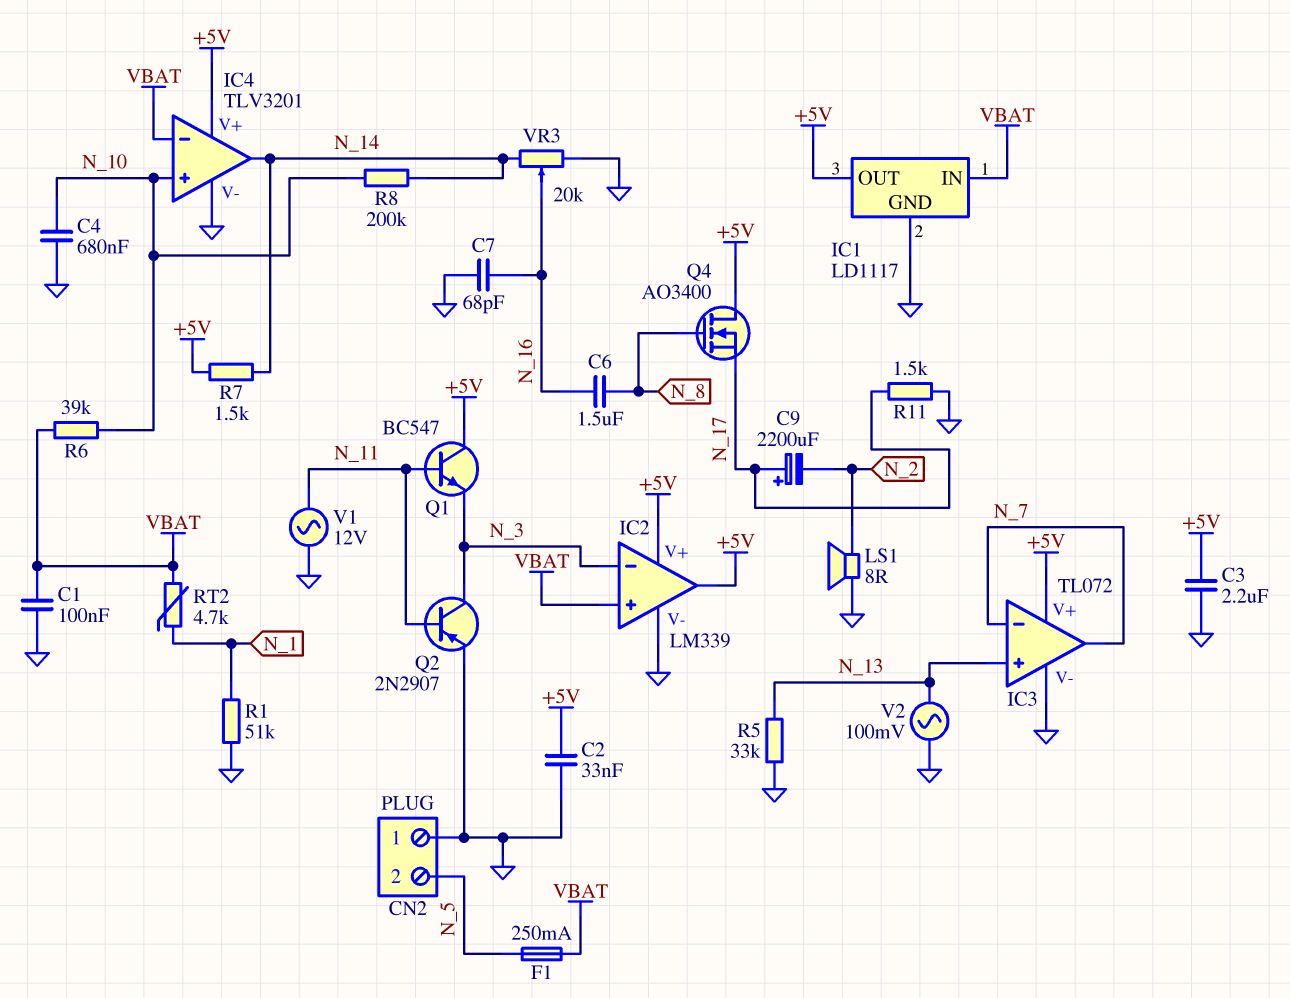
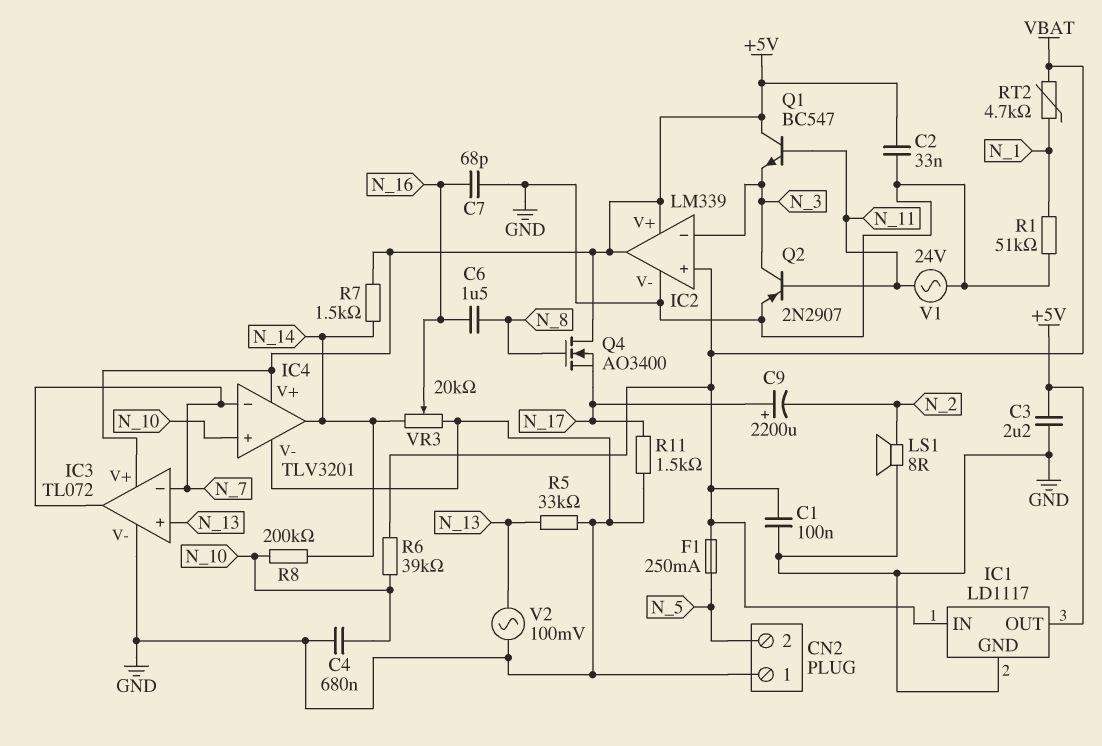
IC4 pin in-: VBAT -> N_7
V1: AC 12V (GND, N_11) -> AC 24V (GND, N_11)

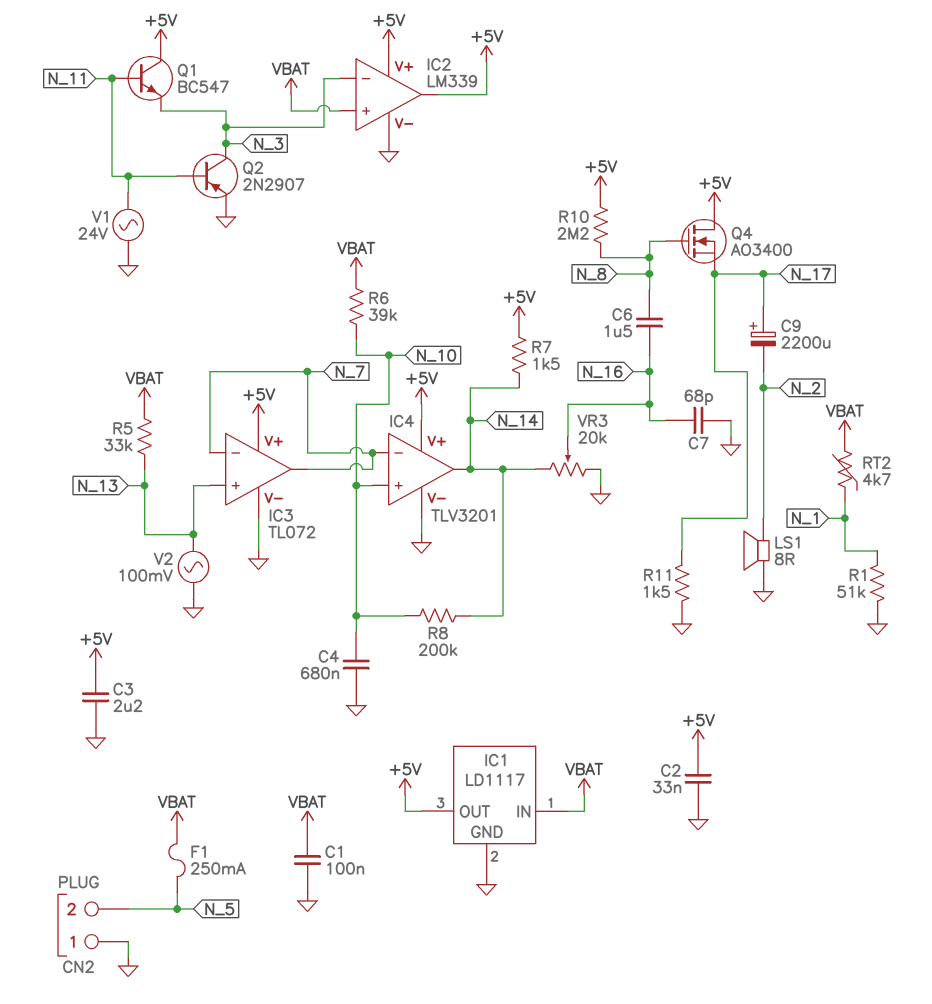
R5: 33k (GND, N_13) -> 33k (N_13, VBAT)
R10: none -> 2.2M (+5V, N_8)

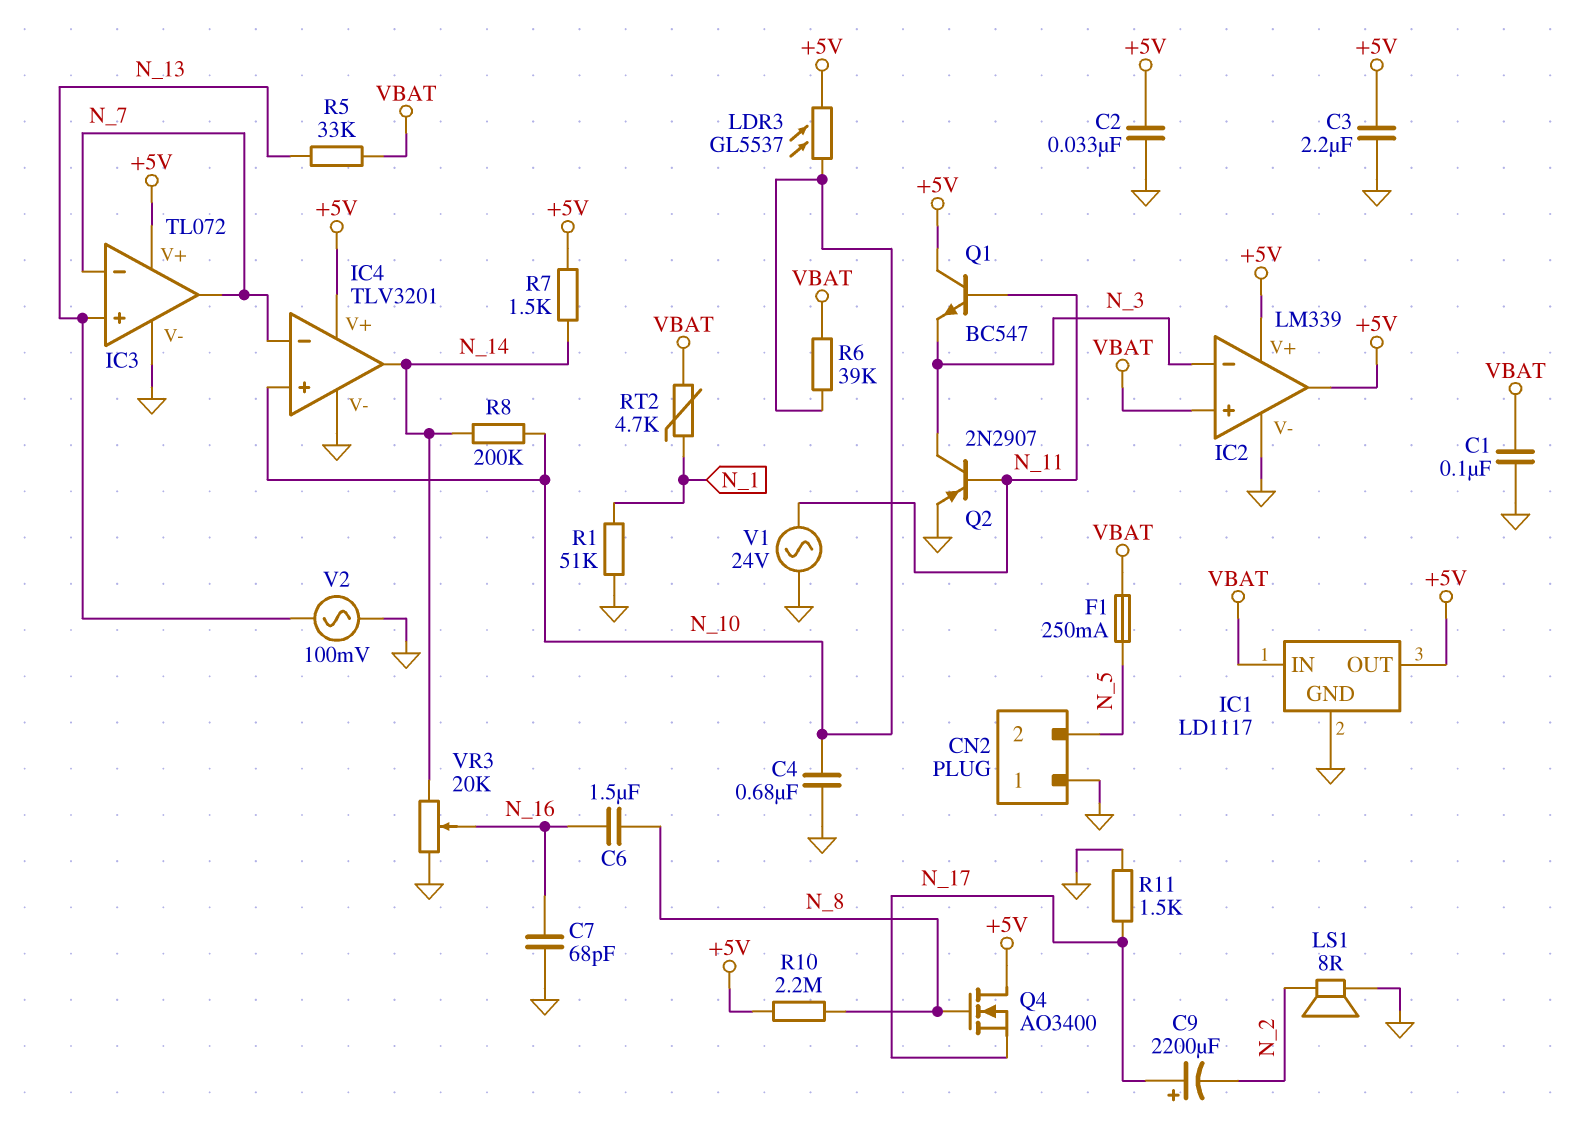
LDR3: none -> GL5537 (+5V, N_10)

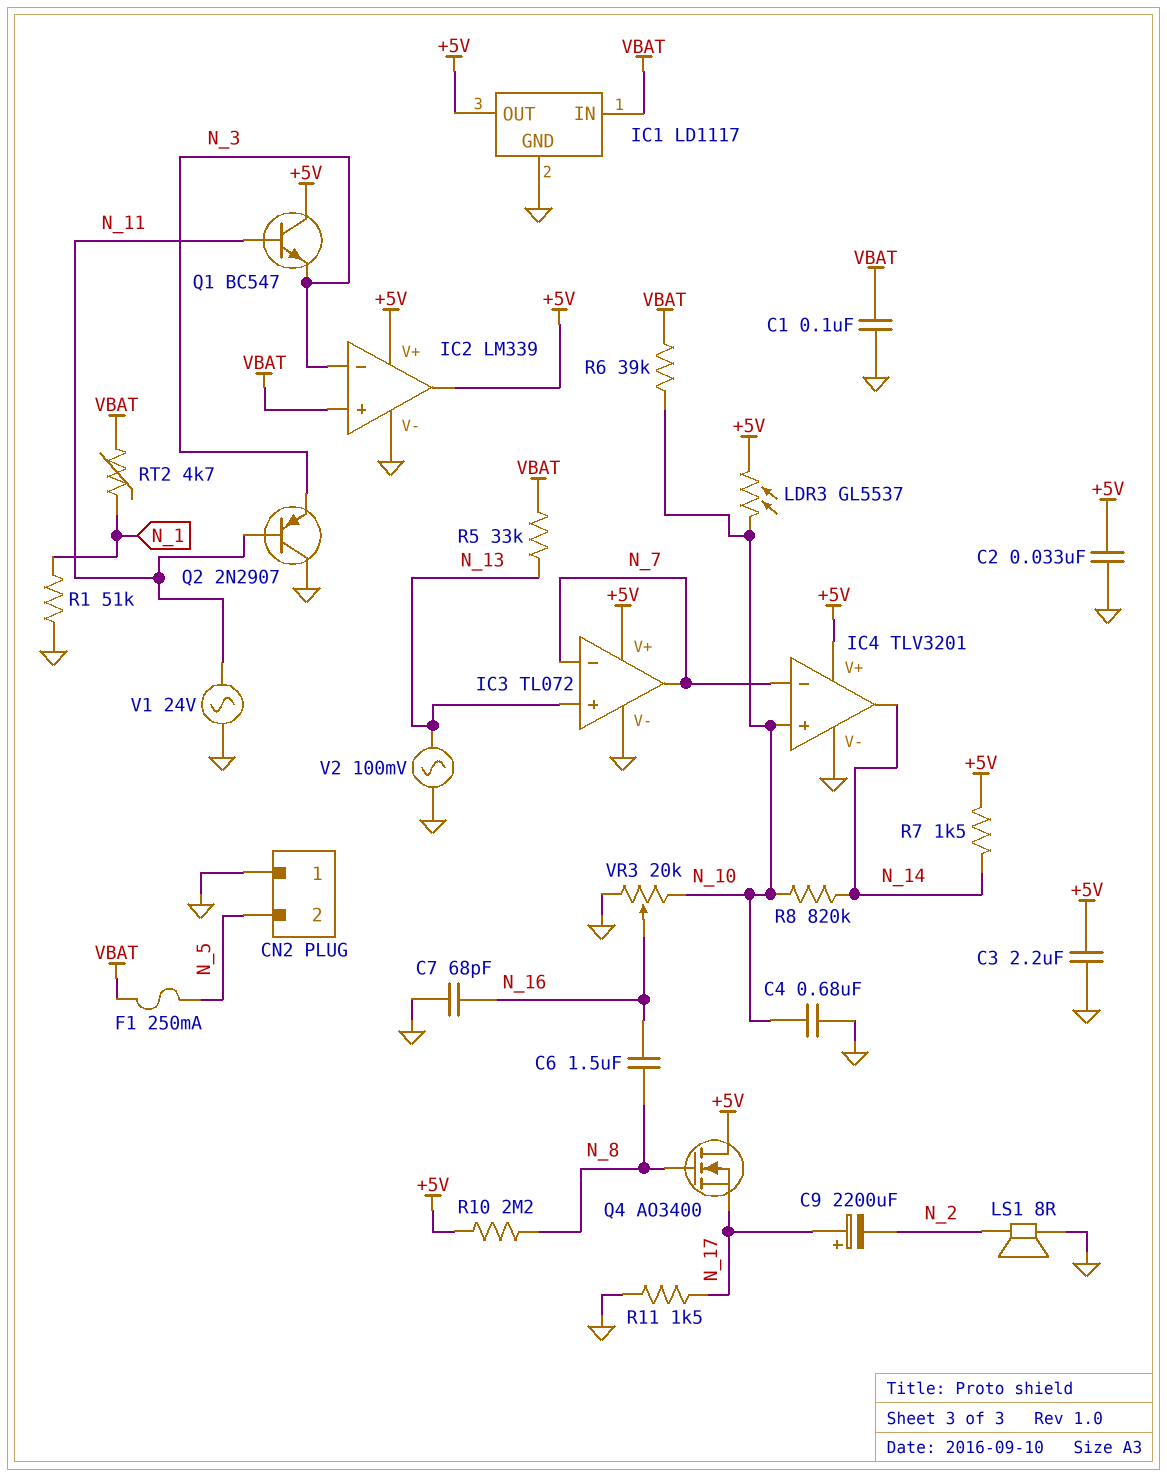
Q2: PNP 2N2907 (B N_11, C N_3, E GND) -> PNP 2N2907 (B N_11, C GND, E N_3)
R8: 200k (N_10, N_14) -> 820k (N_10, N_14)
VR3: 20k (GND, N_14, wiper N_16) -> 20k (GND, N_10, wiper N_16)

